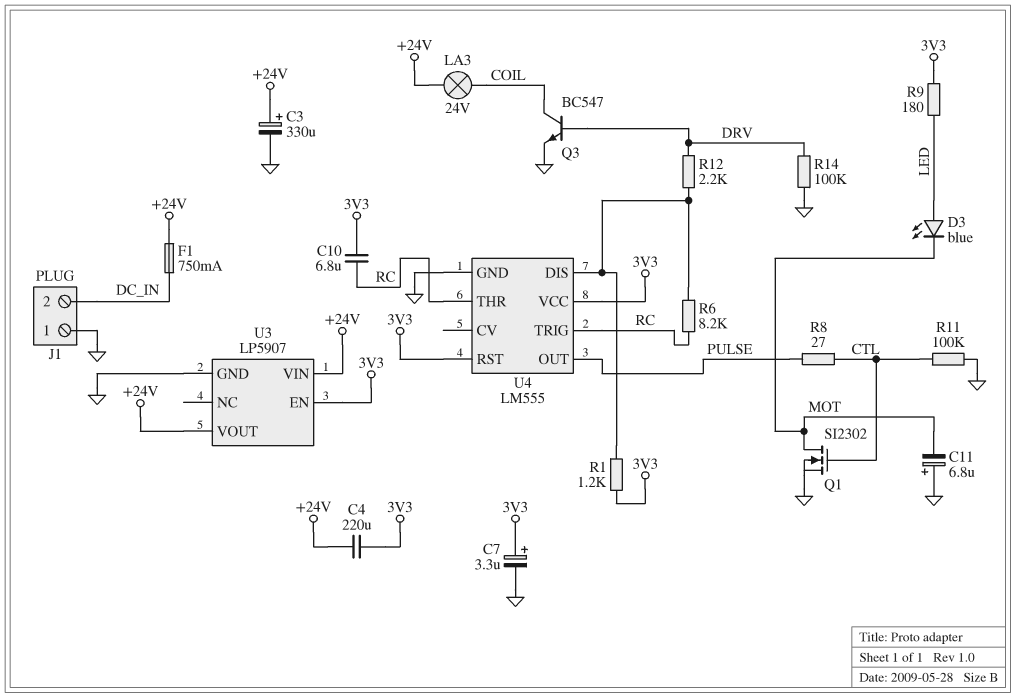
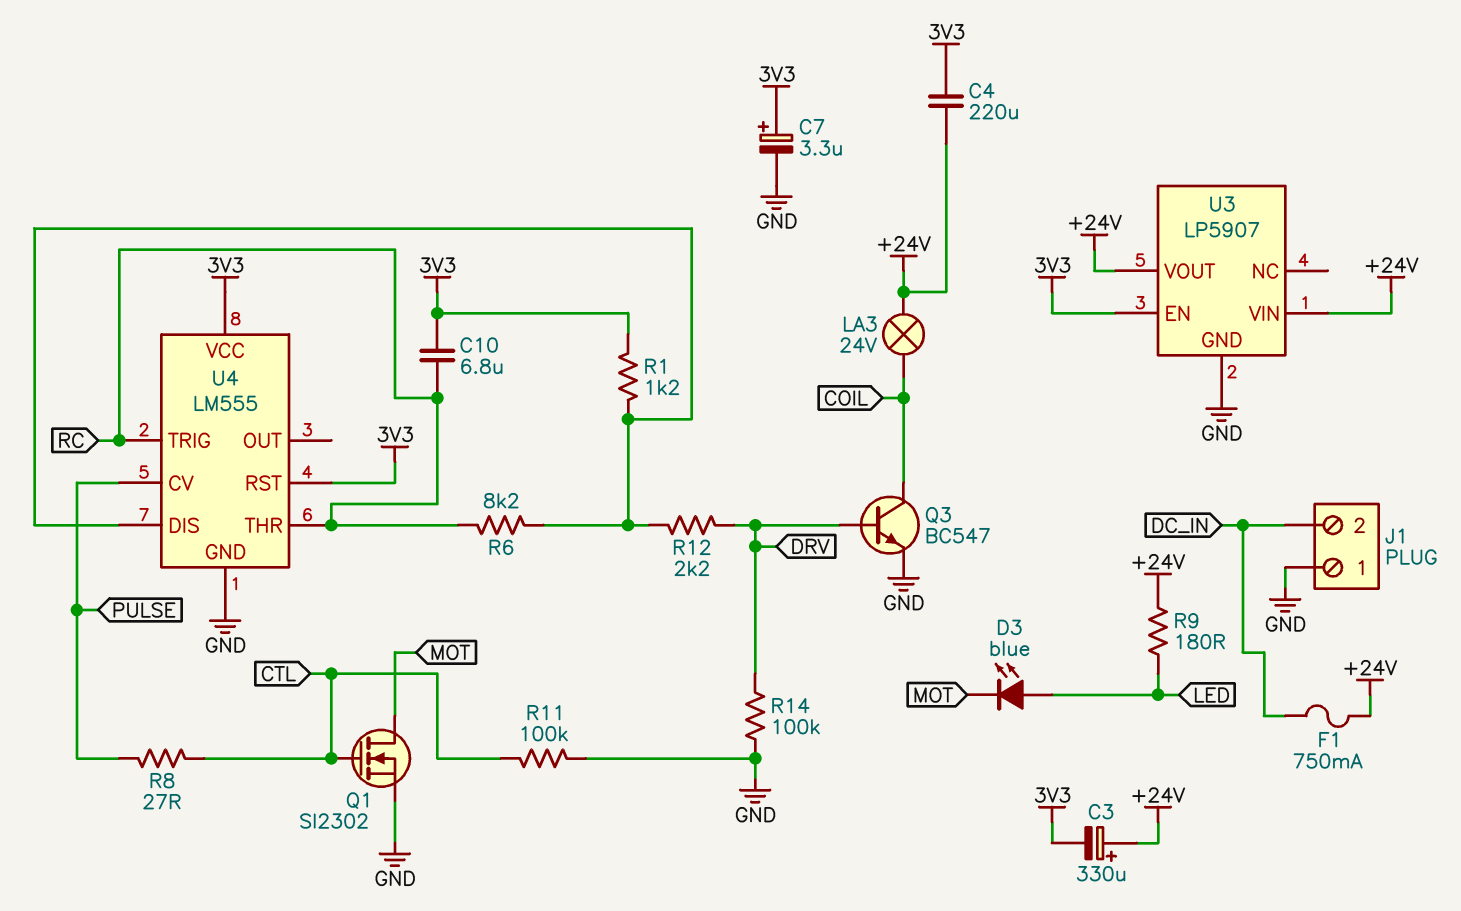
C3: 330uF (plus +24V, minus GND) -> 330uF (plus +24V, minus 3V3)
C11: 6.8uF (plus GND, minus MOT) -> none
R9: 180 (3V3, LED) -> 180 (+24V, LED)
U4 pin CV: none -> PULSE
U4 pin OUT: PULSE -> none

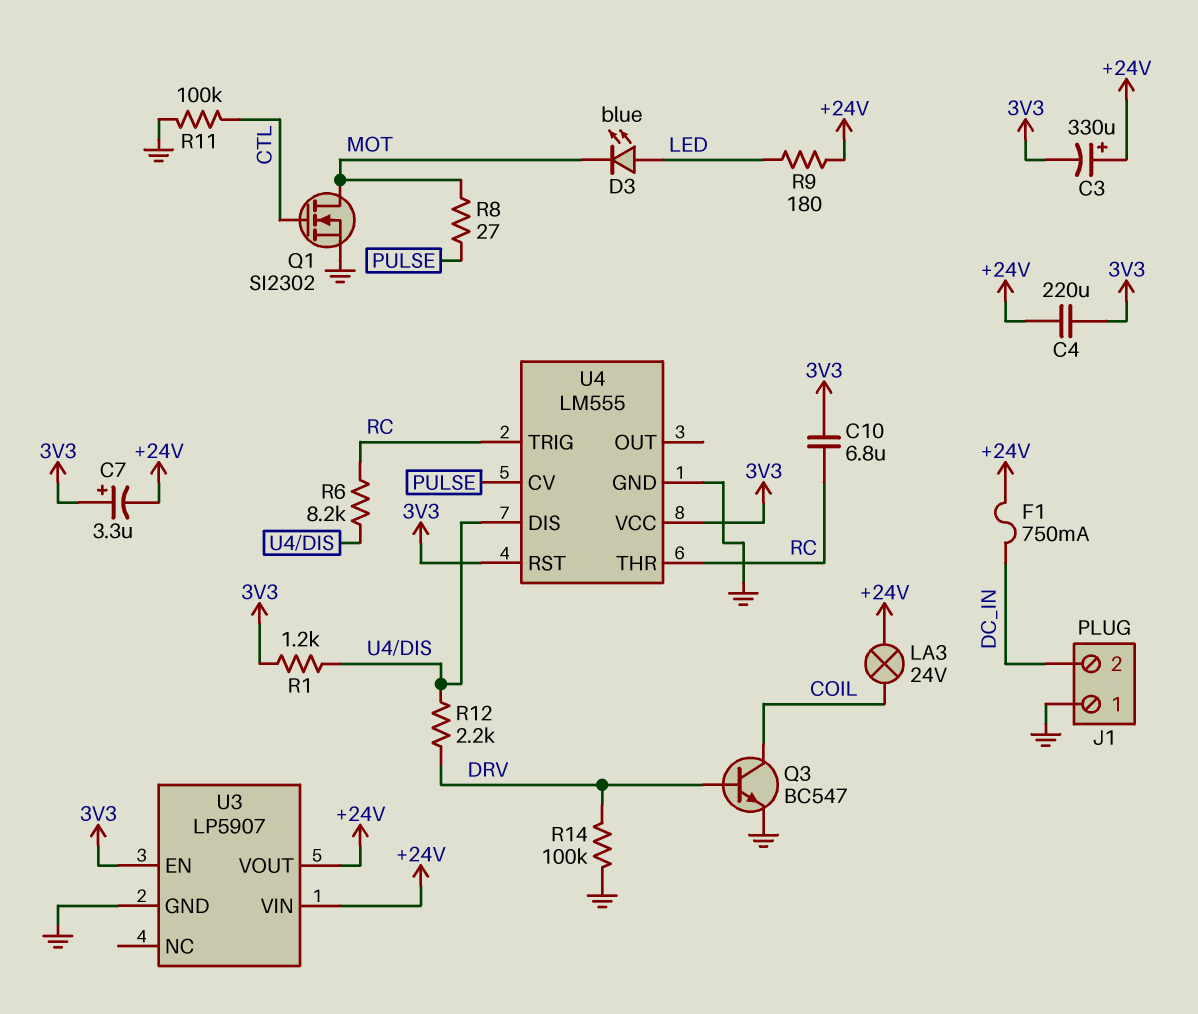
C7: 3.3uF (plus 3V3, minus GND) -> 3.3uF (plus 3V3, minus +24V)
R8: 27 (CTL, PULSE) -> 27 (MOT, PULSE)

